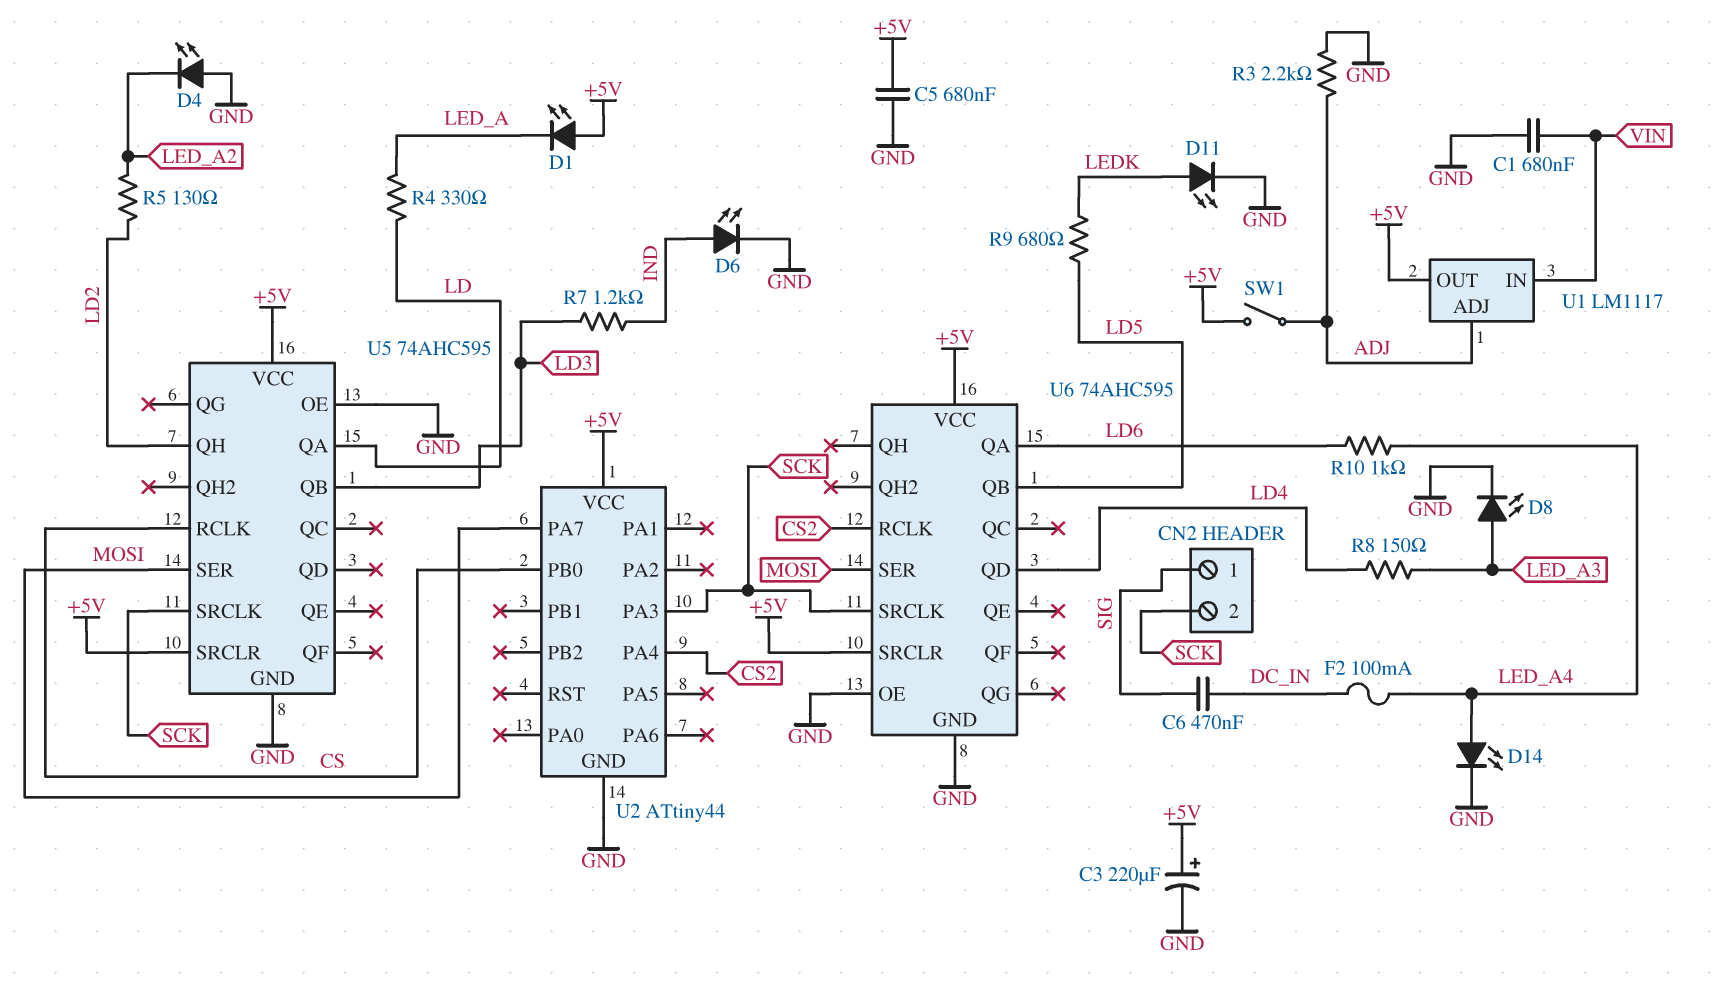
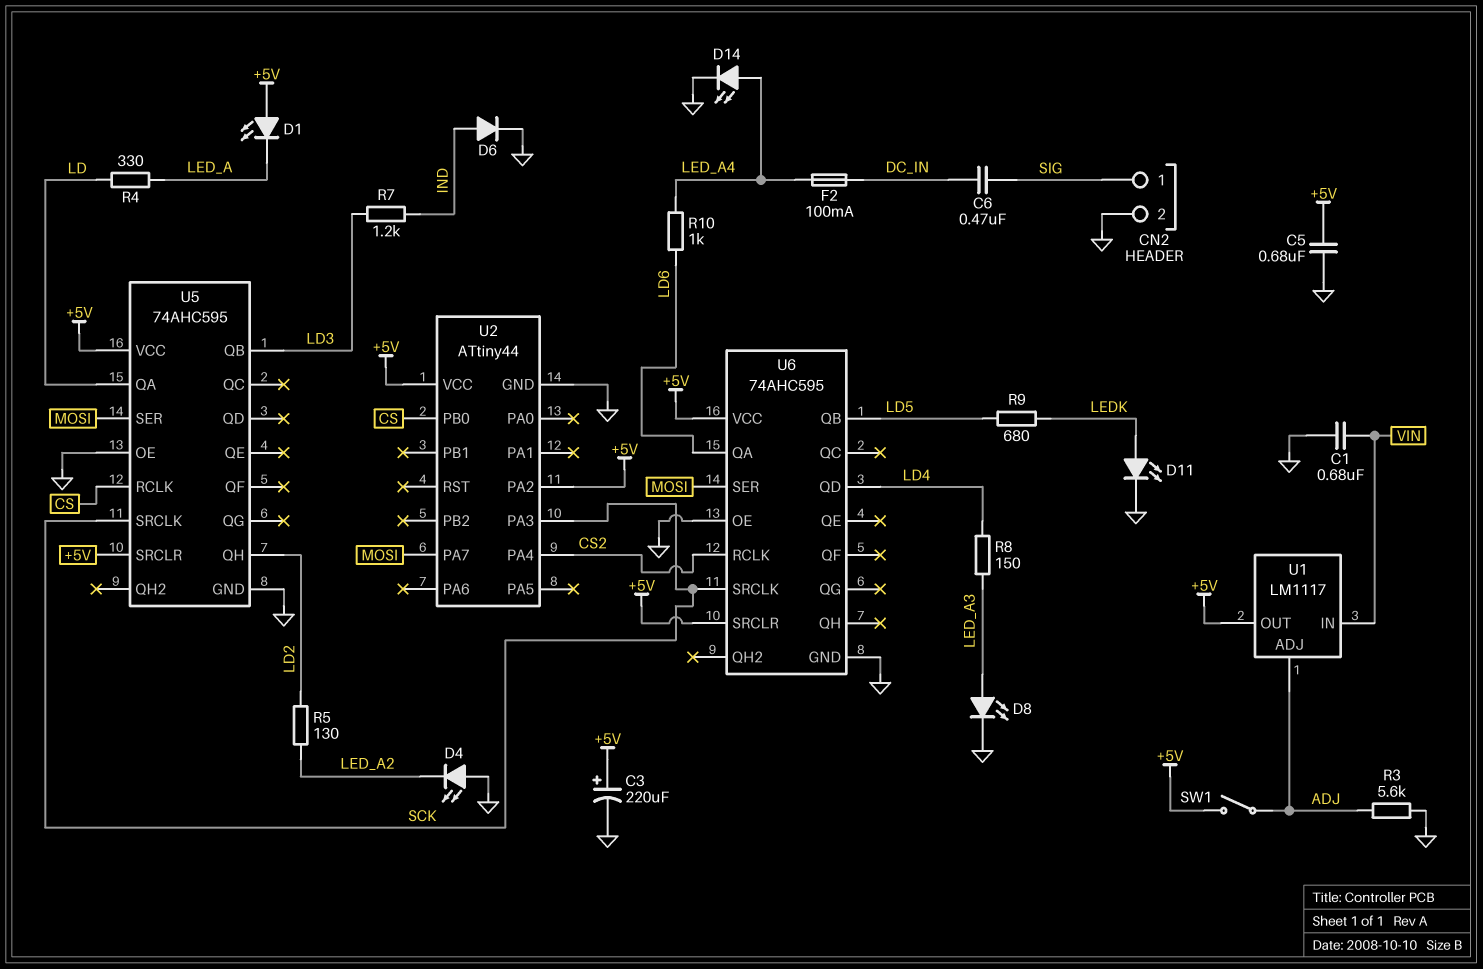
CN2 pin 2: SCK -> GND
D6: LED (A IND, K GND) -> diode (A IND, K GND)
R3: 2.2k (ADJ, GND) -> 5.6k (ADJ, GND)
U2 pin PA2: none -> +5V

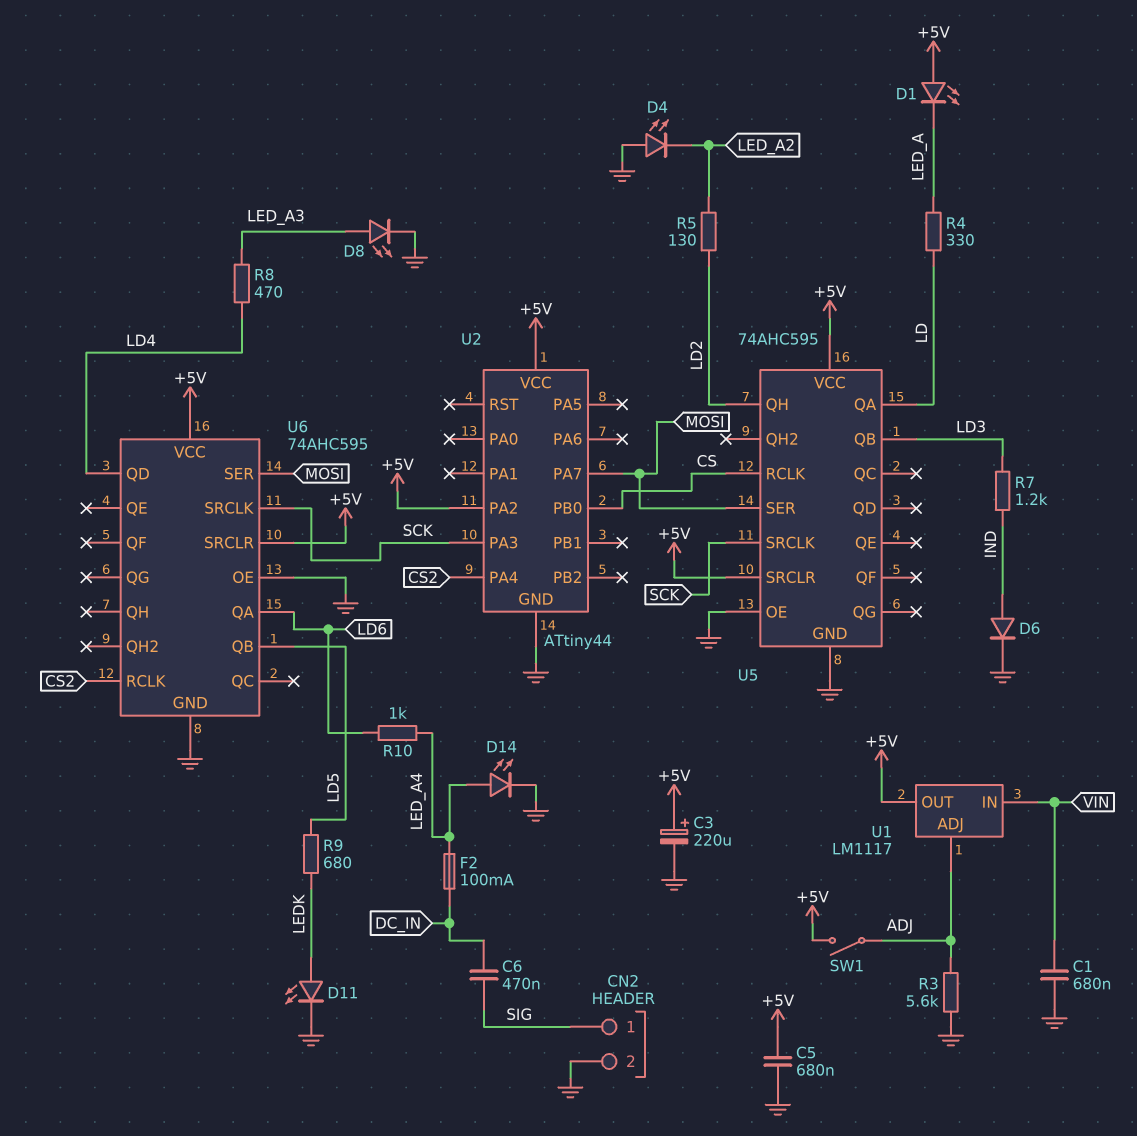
R8: 150 (LD4, LED_A3) -> 470 (LD4, LED_A3)

